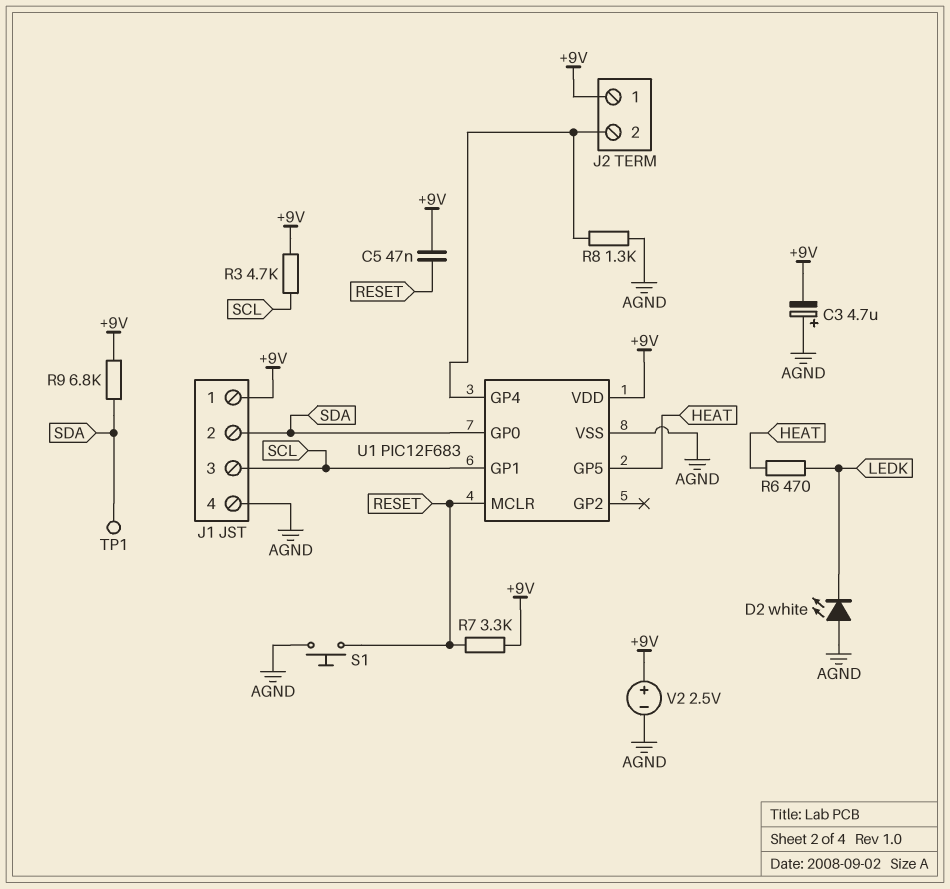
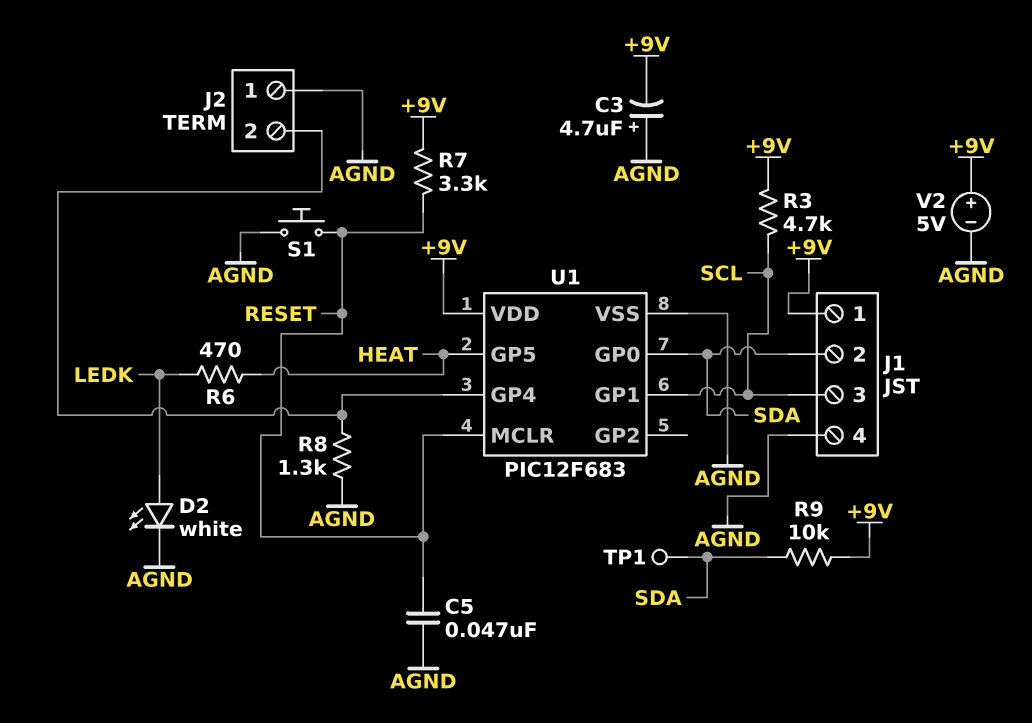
C5: 47nF (+9V, RESET) -> 47nF (AGND, RESET)
D2: LED white (A AGND, K LEDK) -> LED white (A LEDK, K AGND)
J2 pin 1: +9V -> AGND
R9: 6.8k (+9V, SDA) -> 10k (+9V, SDA)
V2: 2.5V (plus +9V, minus AGND) -> 5V (plus +9V, minus AGND)

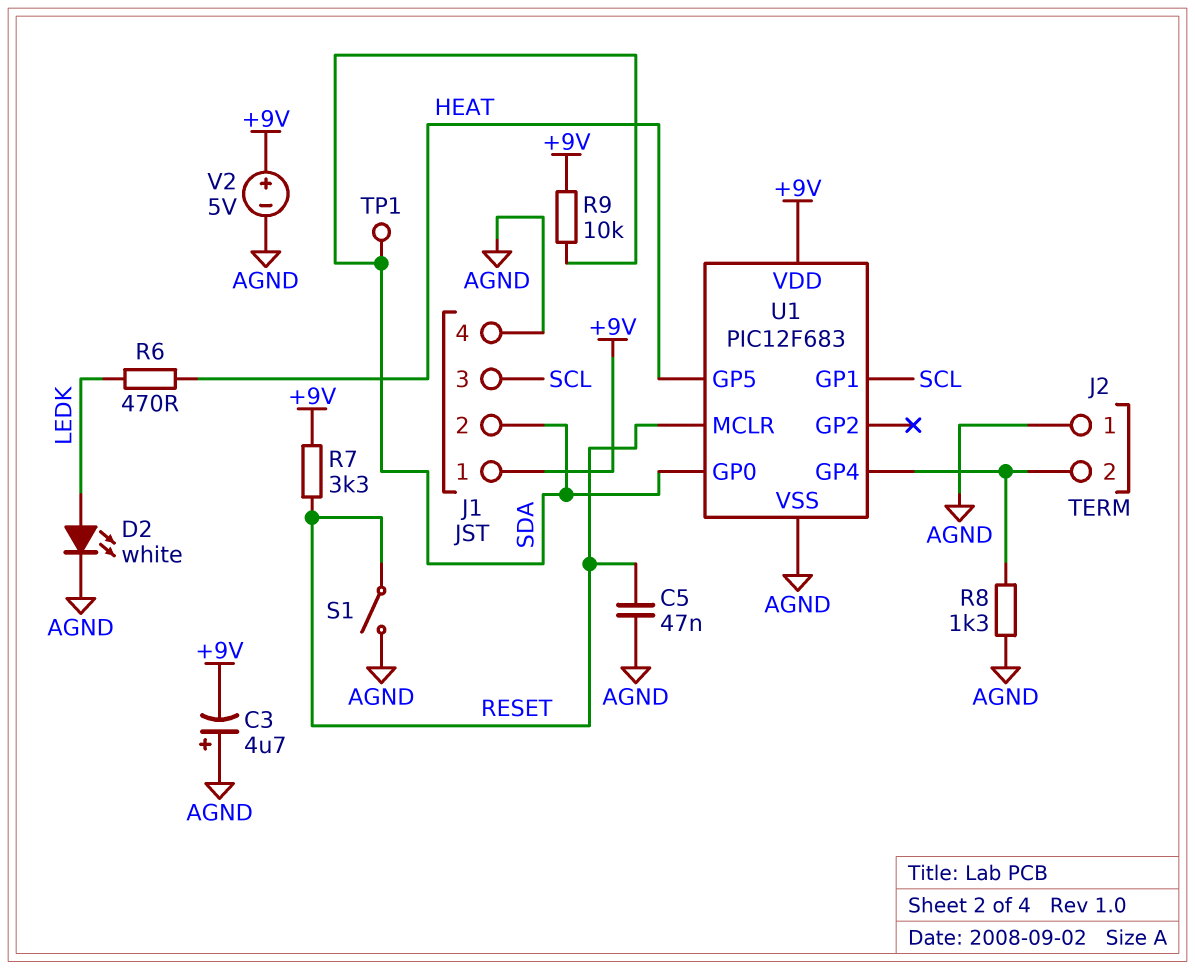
R3: 4.7k (+9V, SCL) -> none
S1: button (AGND, RESET) -> switch (AGND, RESET)

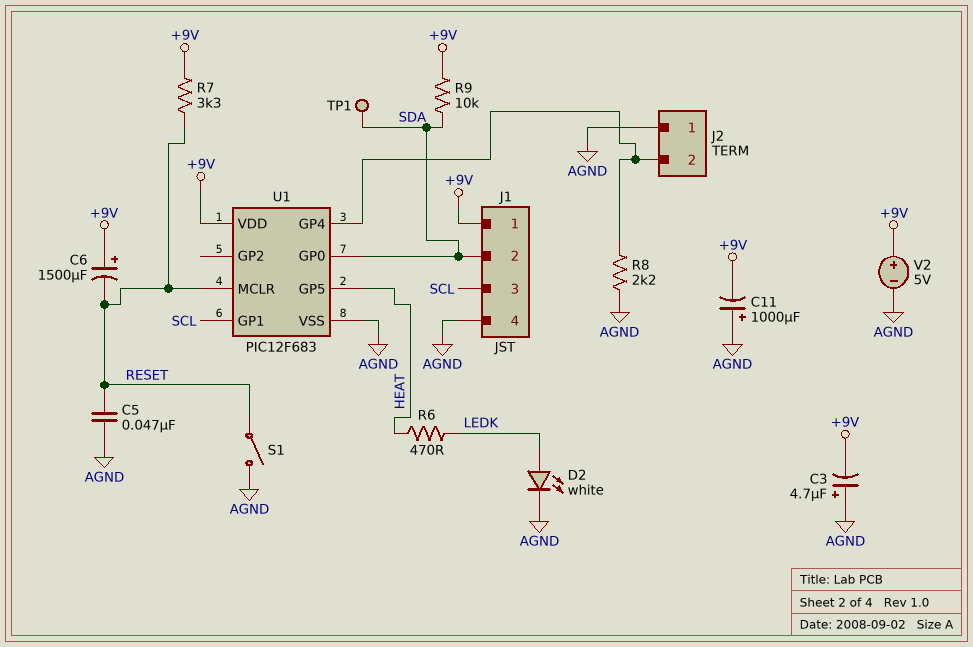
C6: none -> 1500uF (plus +9V, minus RESET)
C11: none -> 1000uF (plus AGND, minus +9V)
R8: 1.3k (AGND, J2/2) -> 2.2k (AGND, J2/2)

